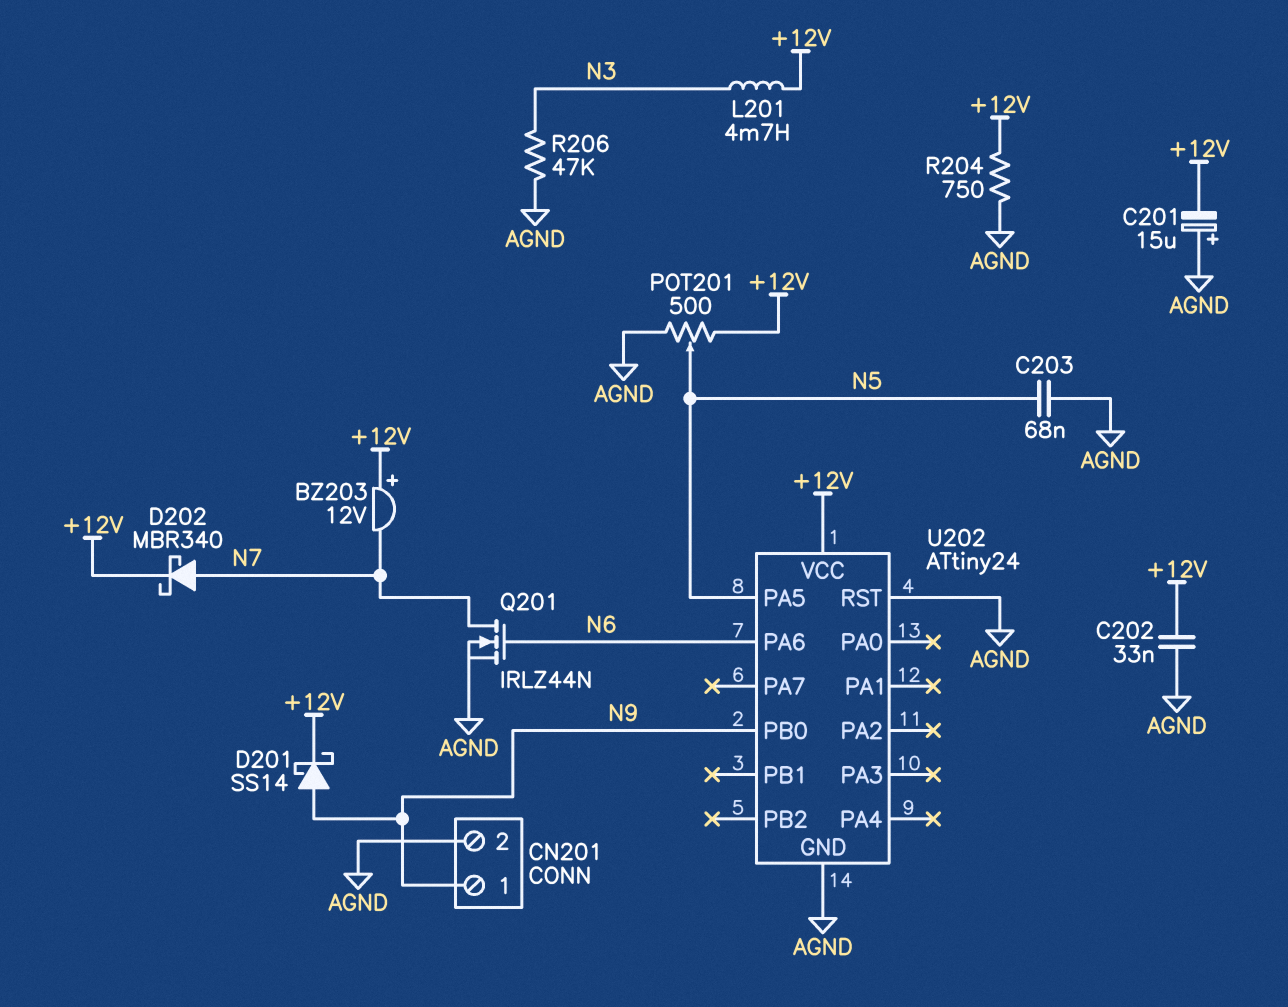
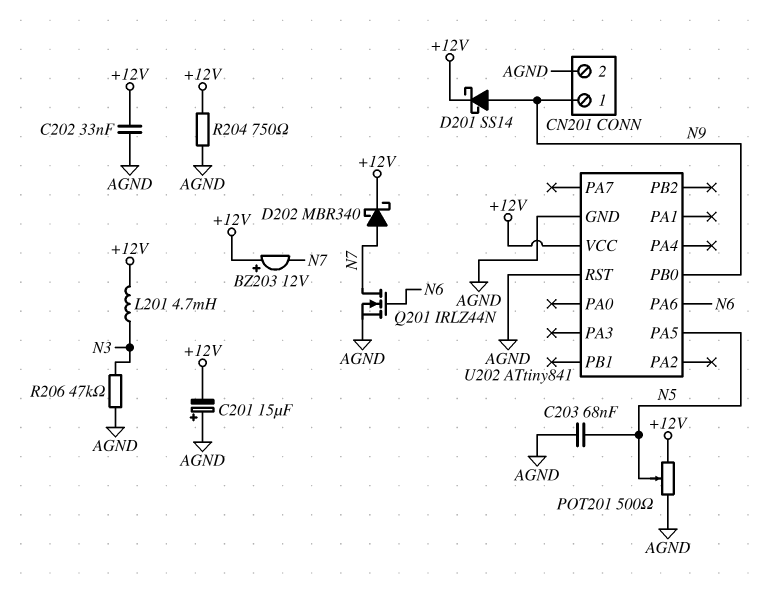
U202: ATtiny24 -> ATtiny841

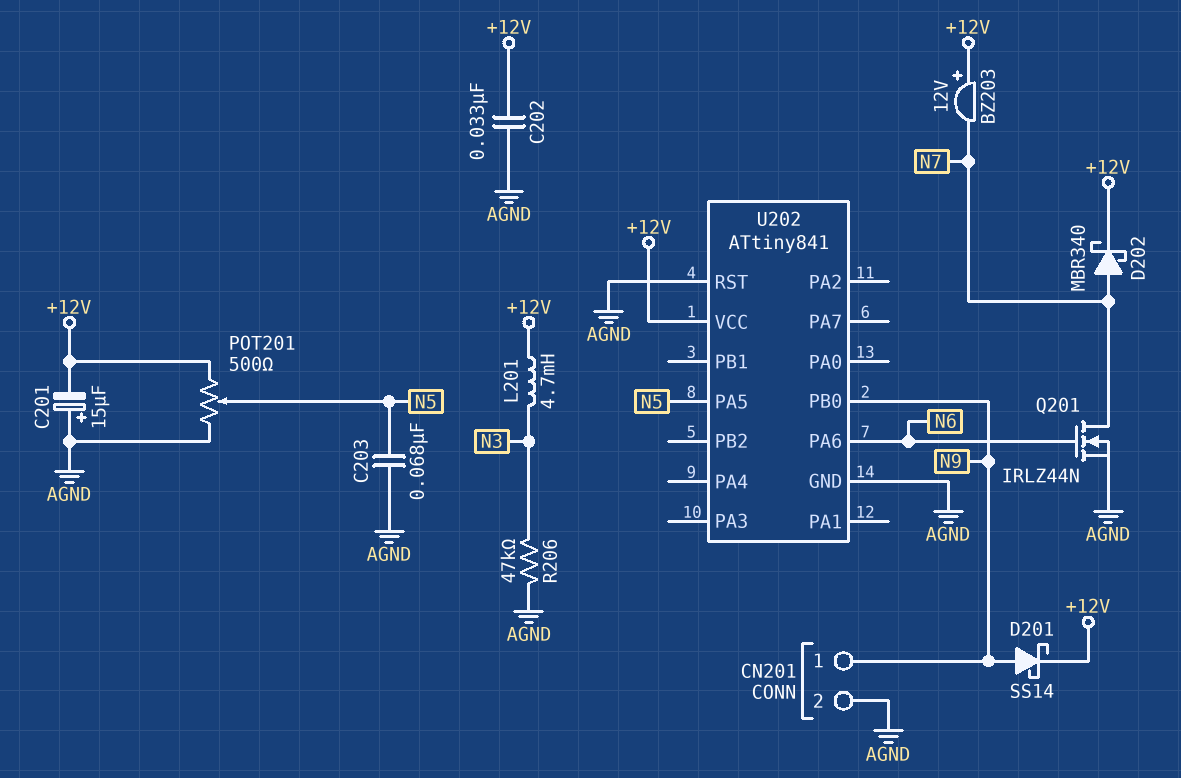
R204: 750 (+12V, AGND) -> none

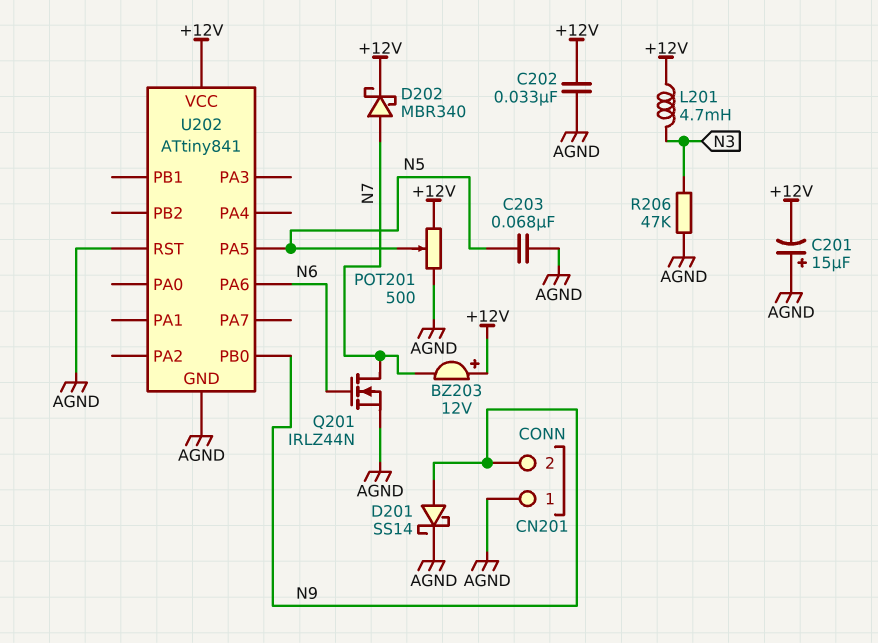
CN201 pin 1: N9 -> AGND
CN201 pin 2: AGND -> N9
D201: schottky SS14 (A N9, K +12V) -> schottky SS14 (A N9, K AGND)

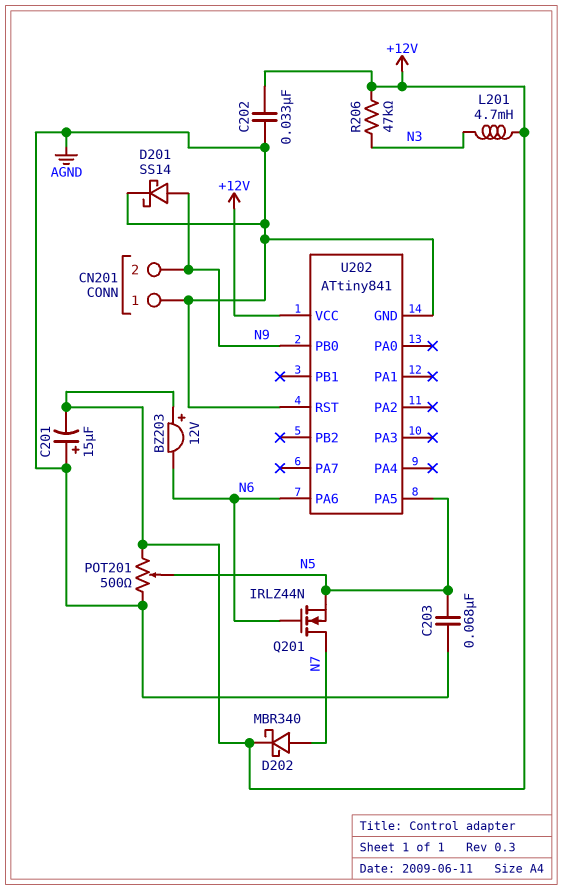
BZ203: buzzer 12V (plus +12V, minus N7) -> buzzer 12V (plus +12V, minus N6)
Q201: NMOS IRLZ44N (G N6, D N7, S AGND) -> NMOS IRLZ44N (G N6, D N7, S N5)
R206: 47k (AGND, N3) -> 47k (+12V, N3)

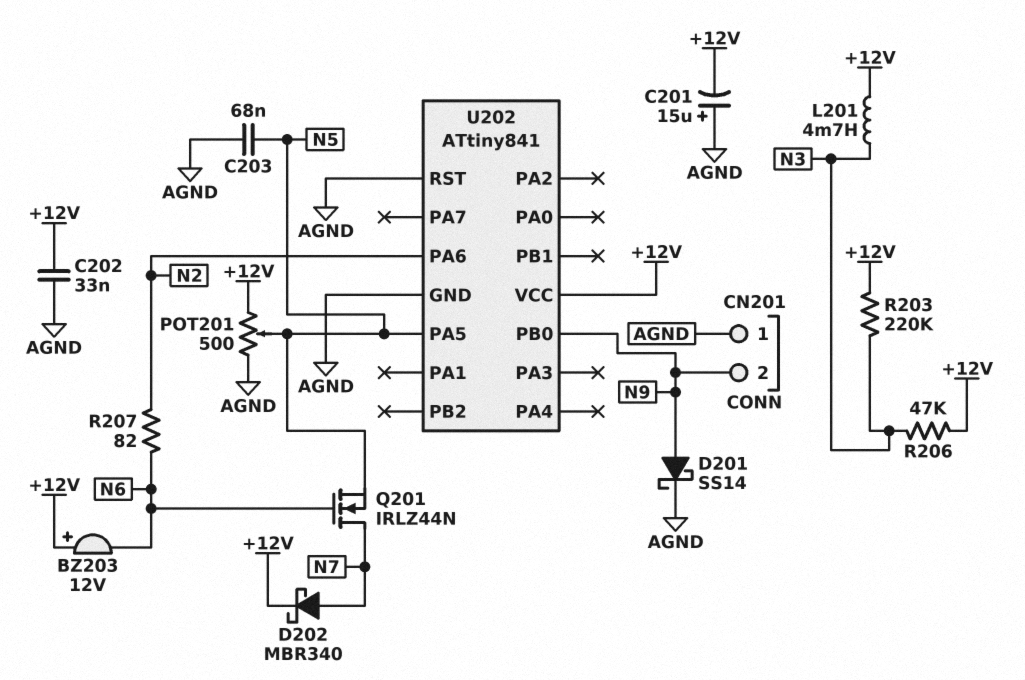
R203: none -> 220k (+12V, N3)
R207: none -> 82 (N2, N6)
U202 pin PA6: N6 -> N2

